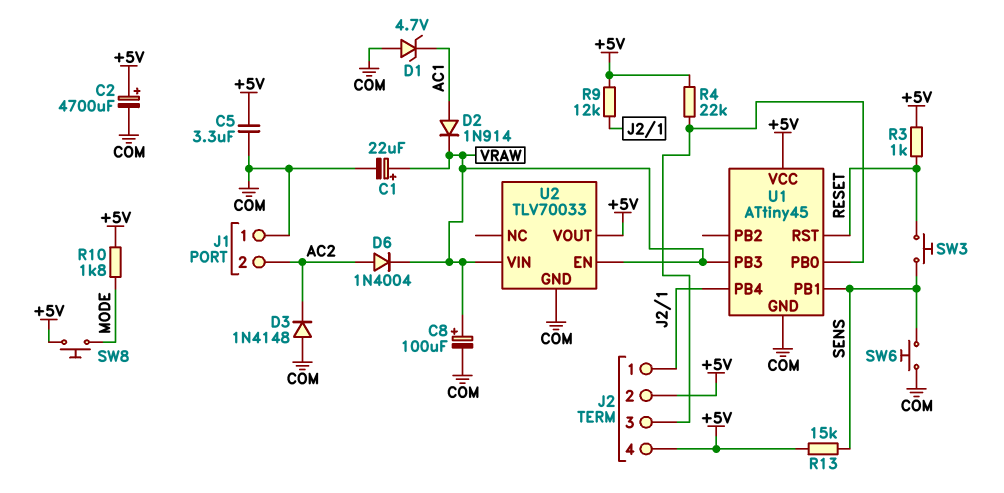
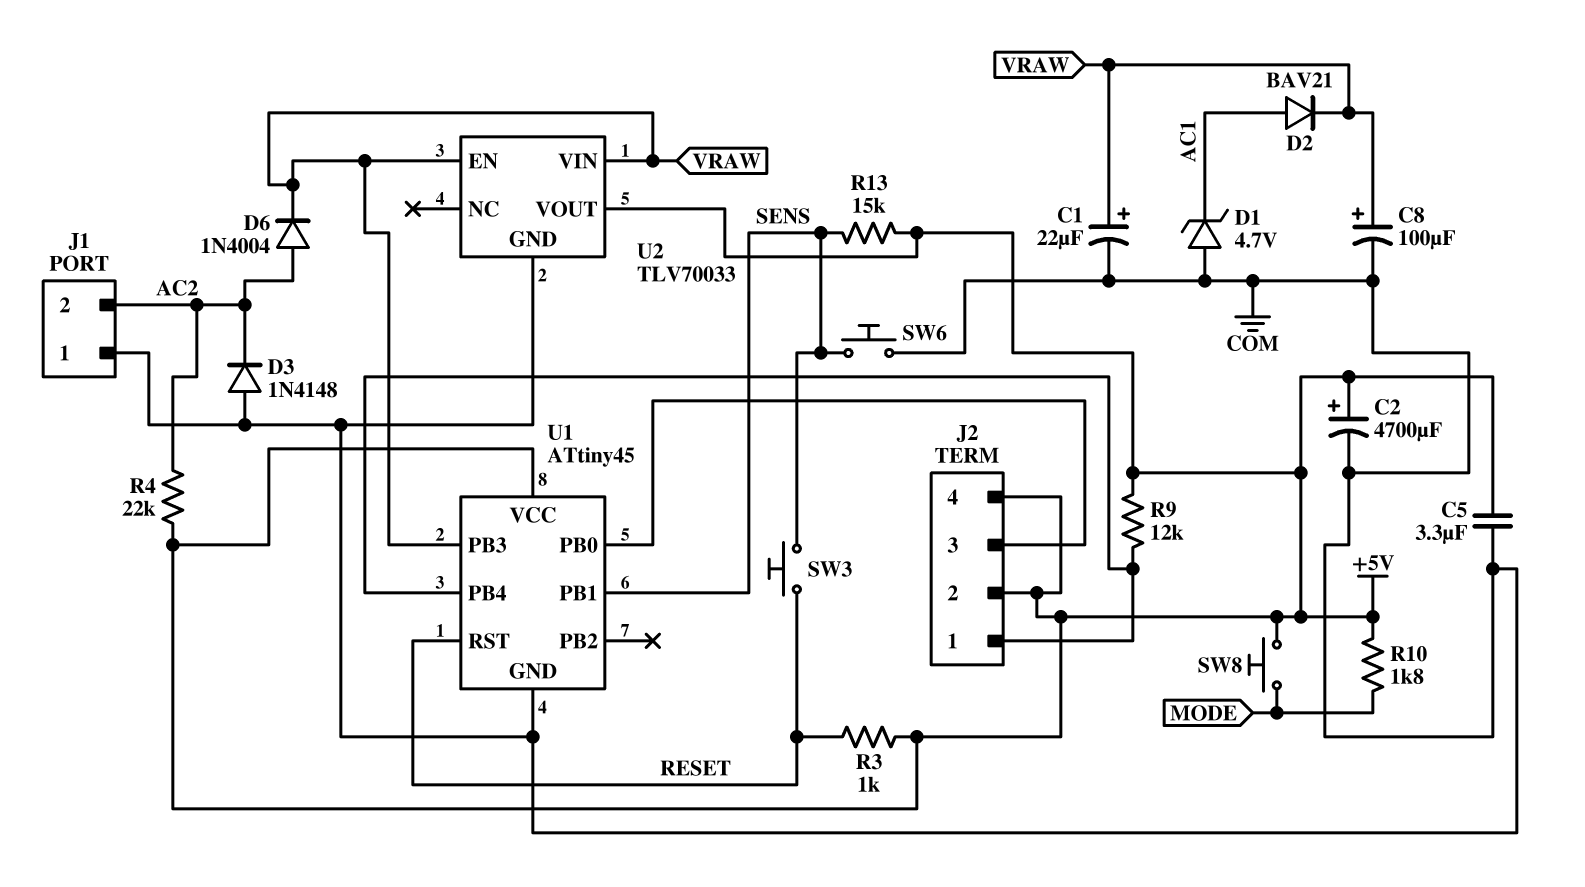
D2: diode 1N914 (A AC1, K VRAW) -> diode BAV21 (A AC1, K VRAW)
R4: 22k (+5V, J2/3) -> 22k (+5V, AC2)

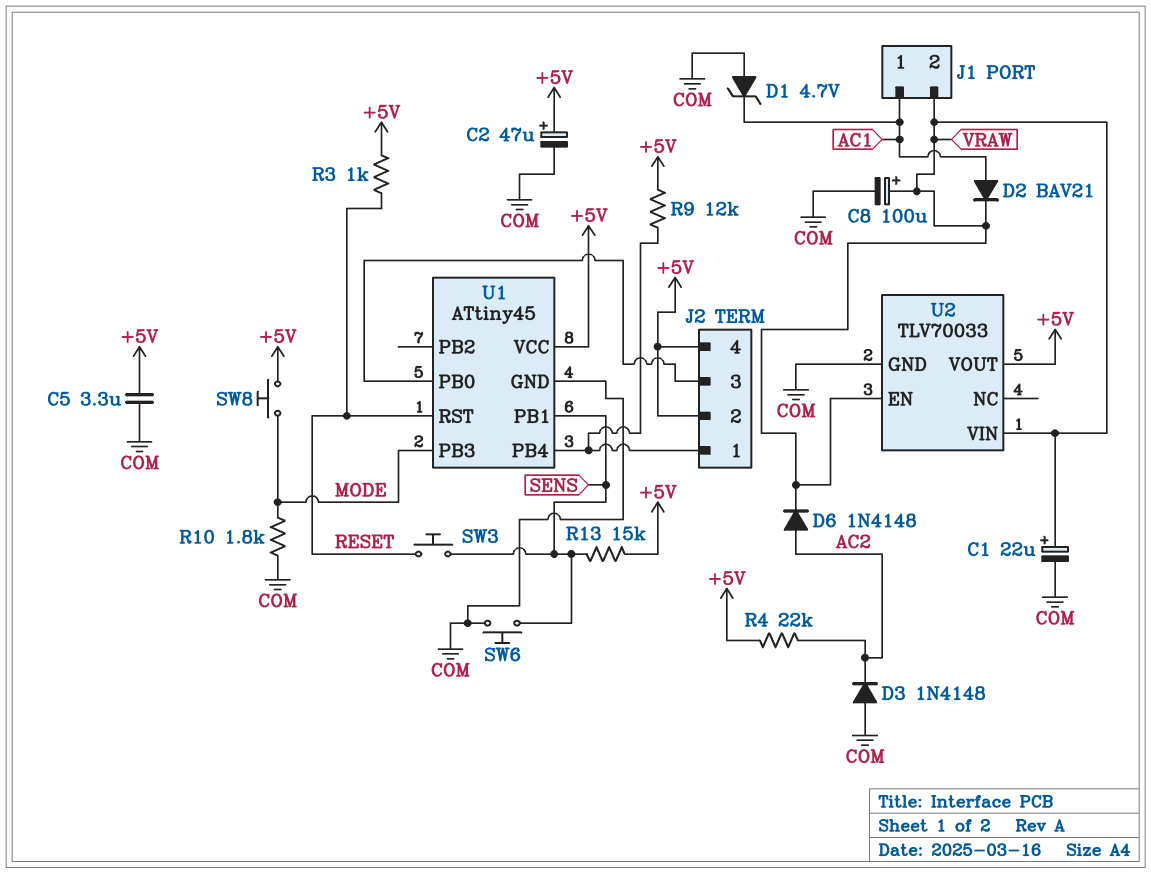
C2: 4700uF (plus +5V, minus COM) -> 47uF (plus +5V, minus COM)
D6: diode 1N4004 (A AC2, K VRAW) -> diode 1N4148 (A AC2, K VRAW)
J1 pin 1: COM -> AC1
J1 pin 2: AC2 -> VRAW
R10: 1.8k (+5V, MODE) -> 1.8k (COM, MODE)
U1 pin PB3: VRAW -> MODE

